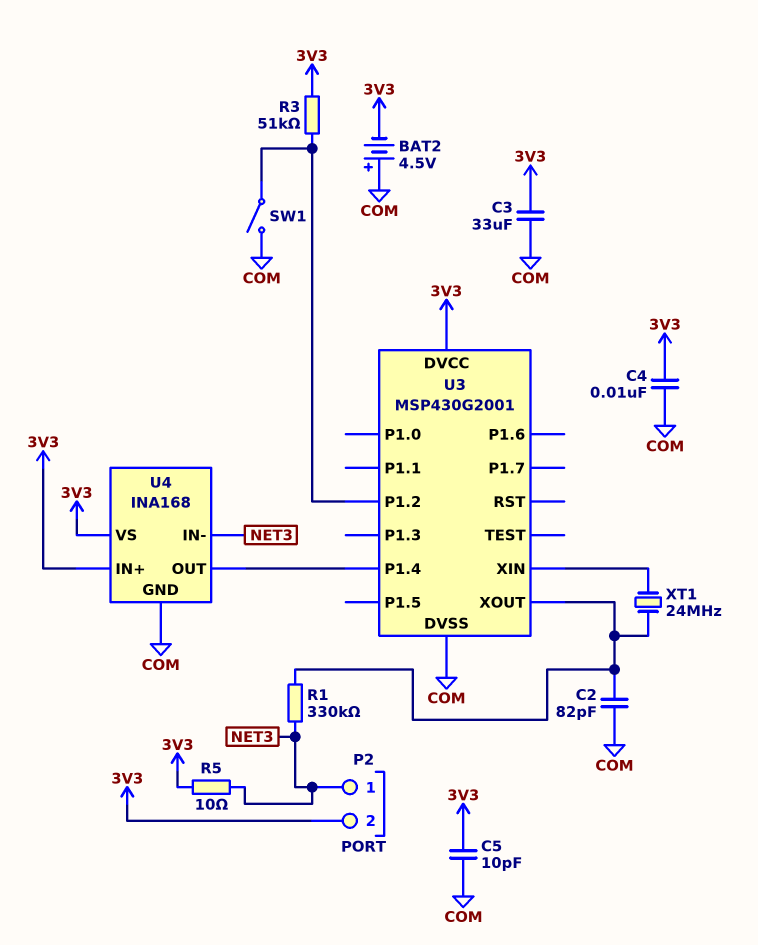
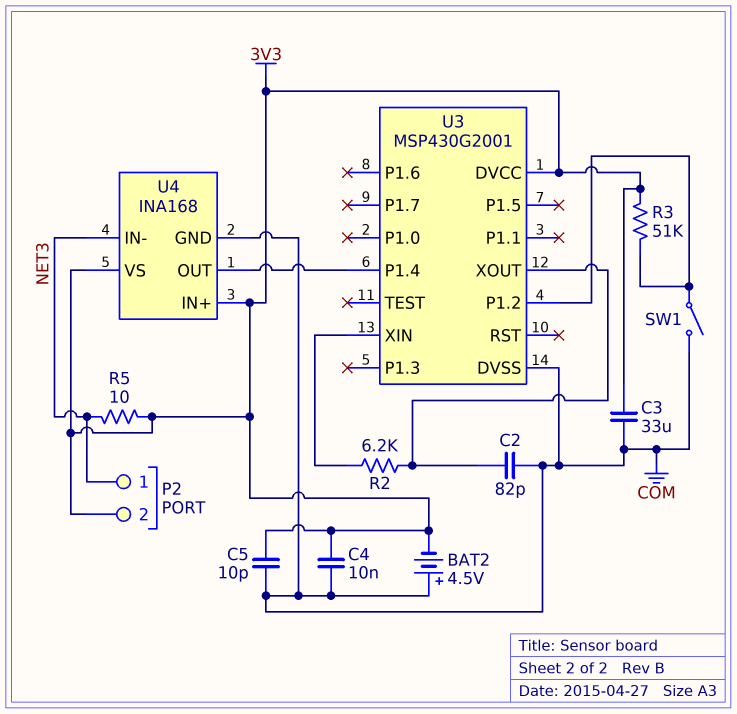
R1: 330k (NET3, U3/XOUT) -> none
R2: none -> 6.2k (U3/XIN, U3/XOUT)
XT1: 24MHz (U3/XIN, U3/XOUT) -> none

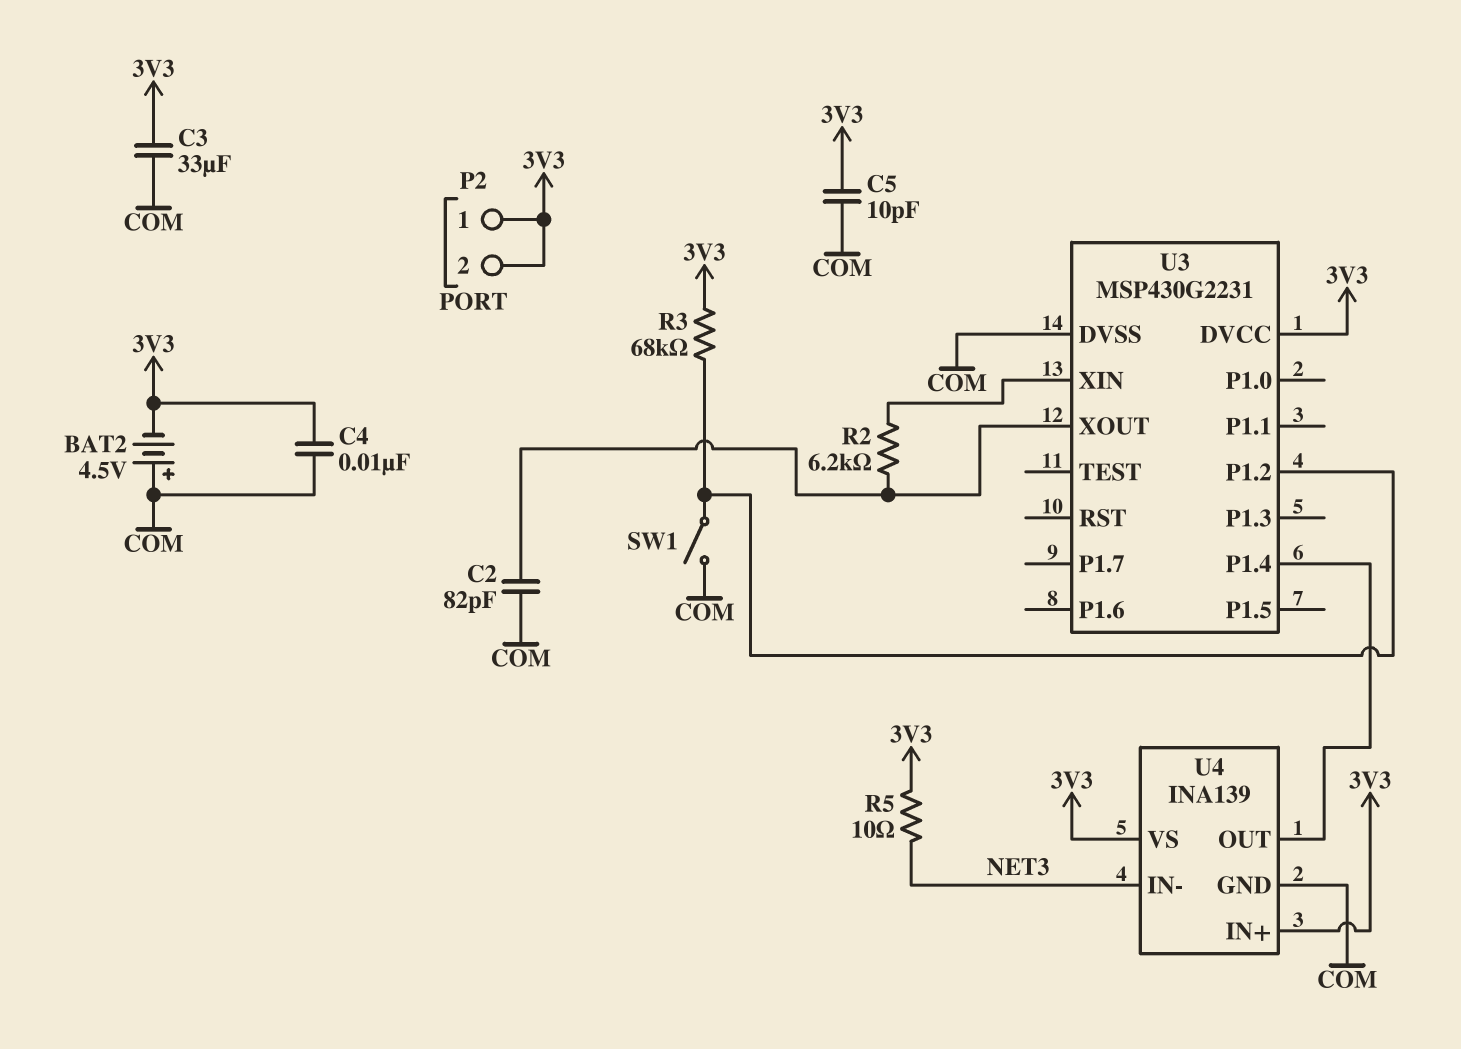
P2 pin 1: NET3 -> 3V3
R3: 51k (3V3, U3/P1.2) -> 68k (3V3, U3/P1.2)
U3: MSP430G2001 -> MSP430G2231
U4: INA168 -> INA139

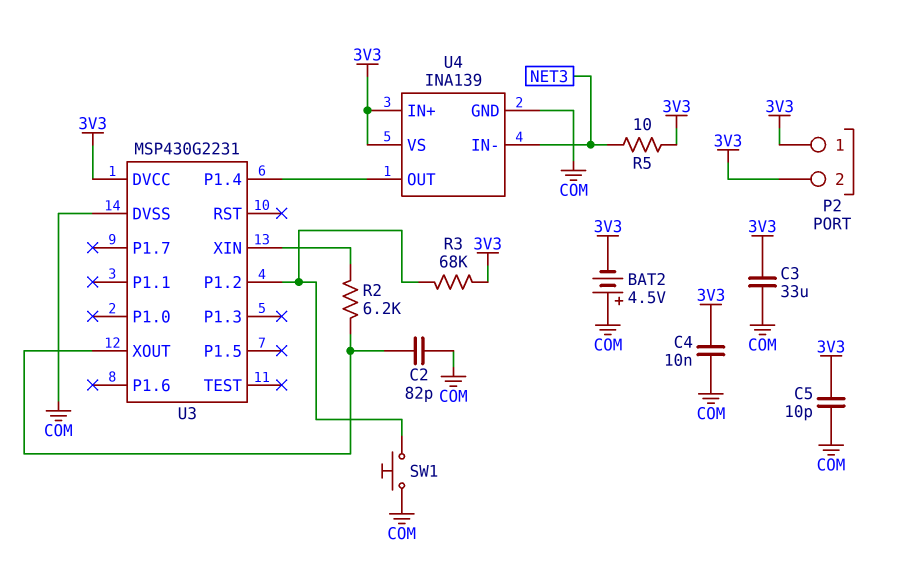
SW1: switch (COM, U3/P1.2) -> button (COM, U3/P1.2)

